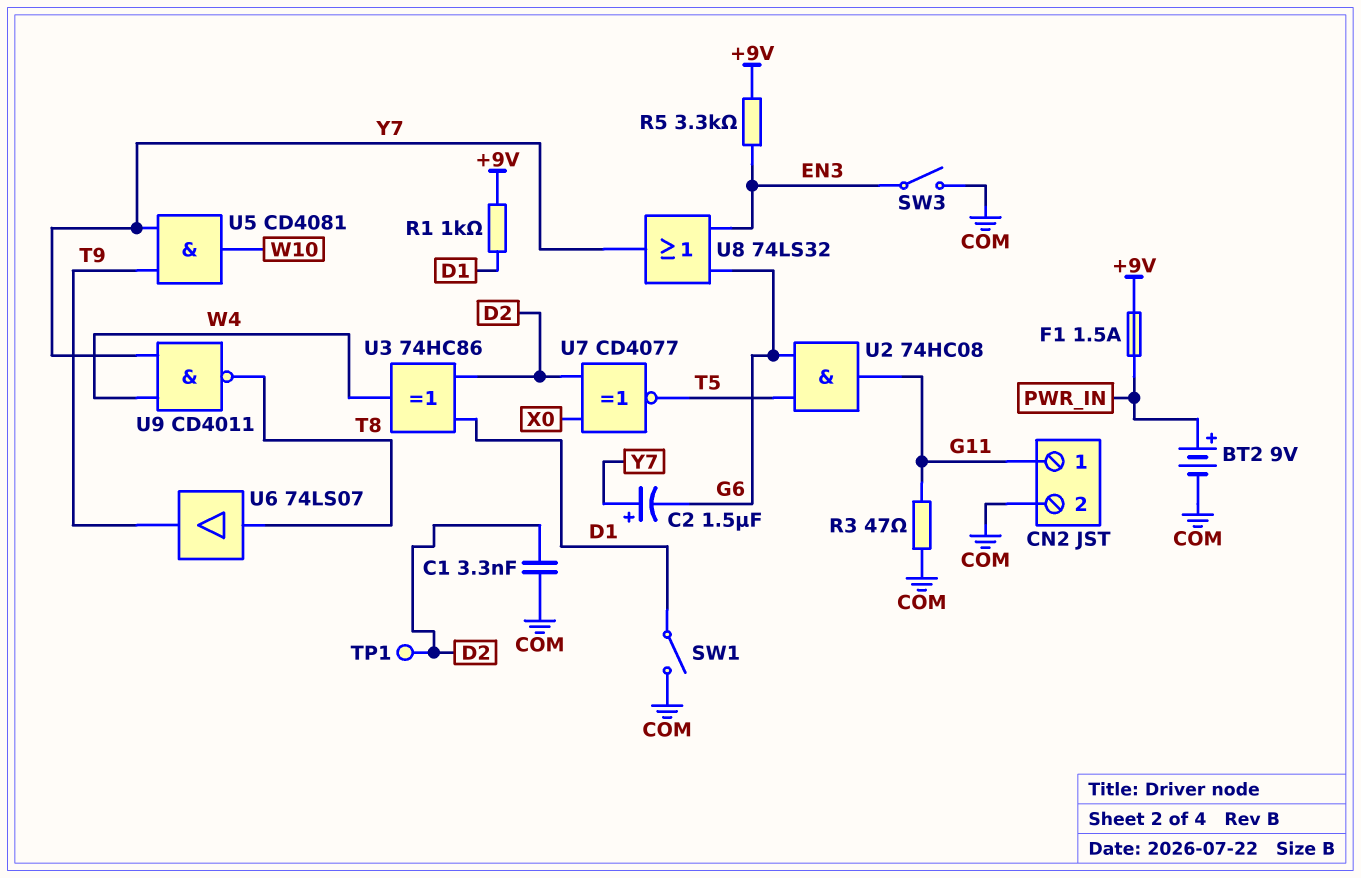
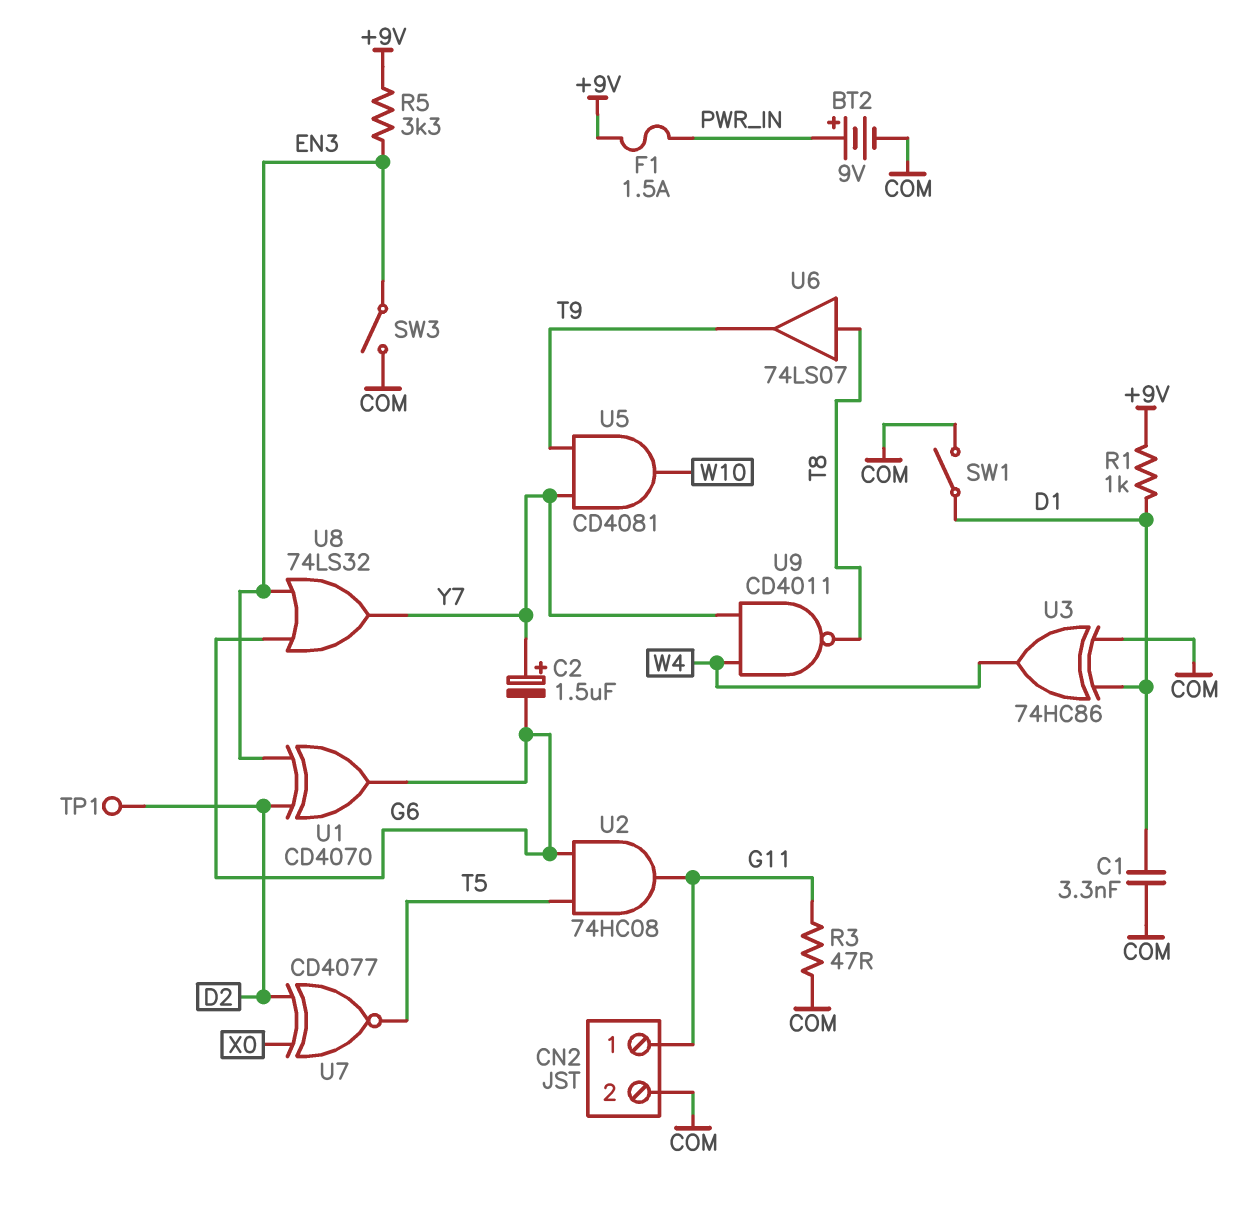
C1: 3.3nF (COM, D2) -> 3.3nF (COM, D1)
U1: none -> XOR CD4070 (in D2, in EN3, out G6)
U3: XOR 74HC86 (in D1, in D2, out W4) -> XOR 74HC86 (in COM, in D1, out W4)

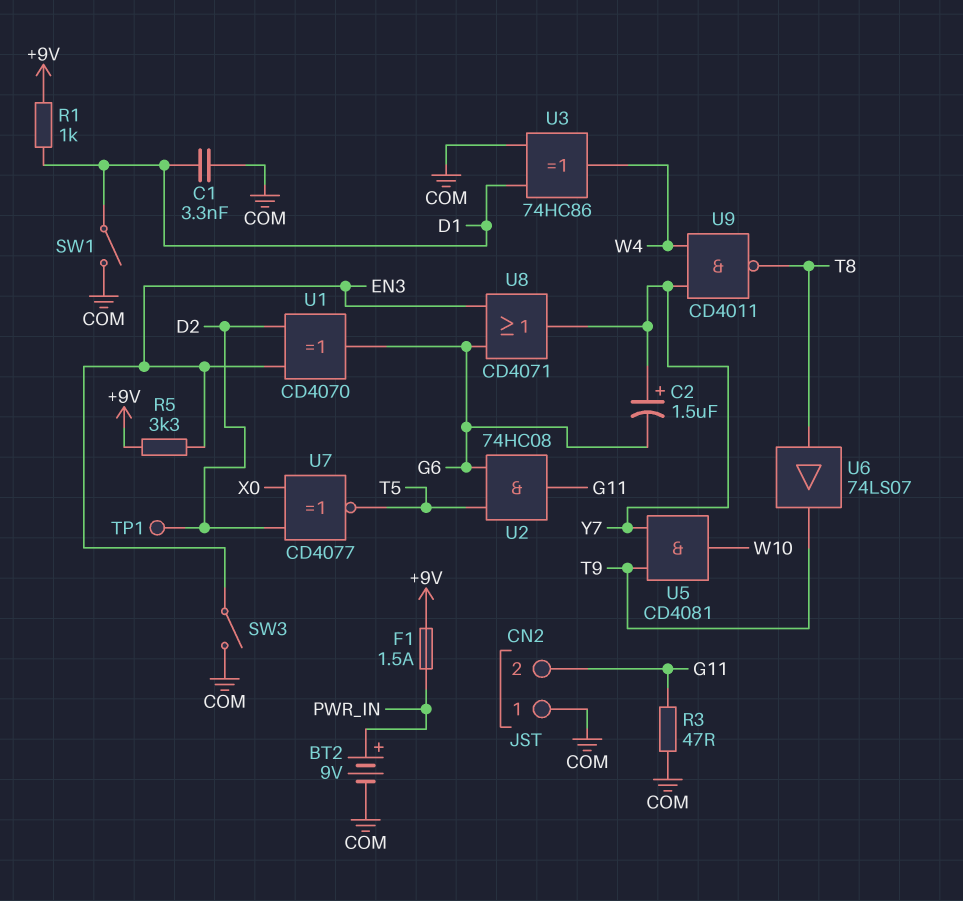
CN2 pin 1: G11 -> COM
CN2 pin 2: COM -> G11
U8: OR 74LS32 (in EN3, in G6, out Y7) -> OR CD4071 (in EN3, in G6, out Y7)

